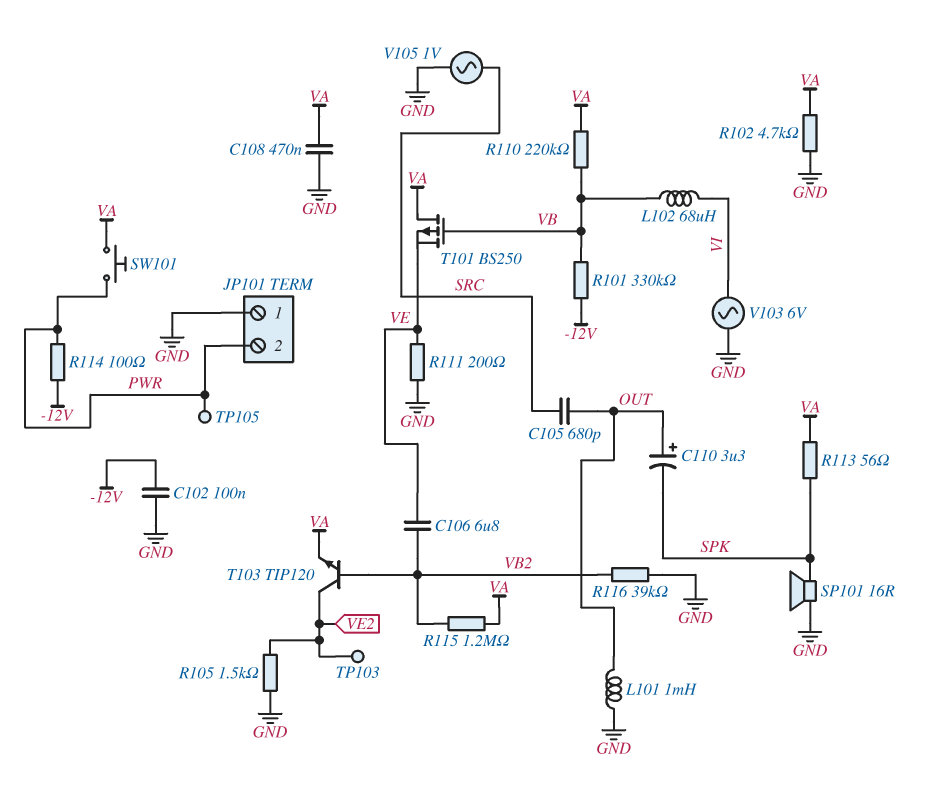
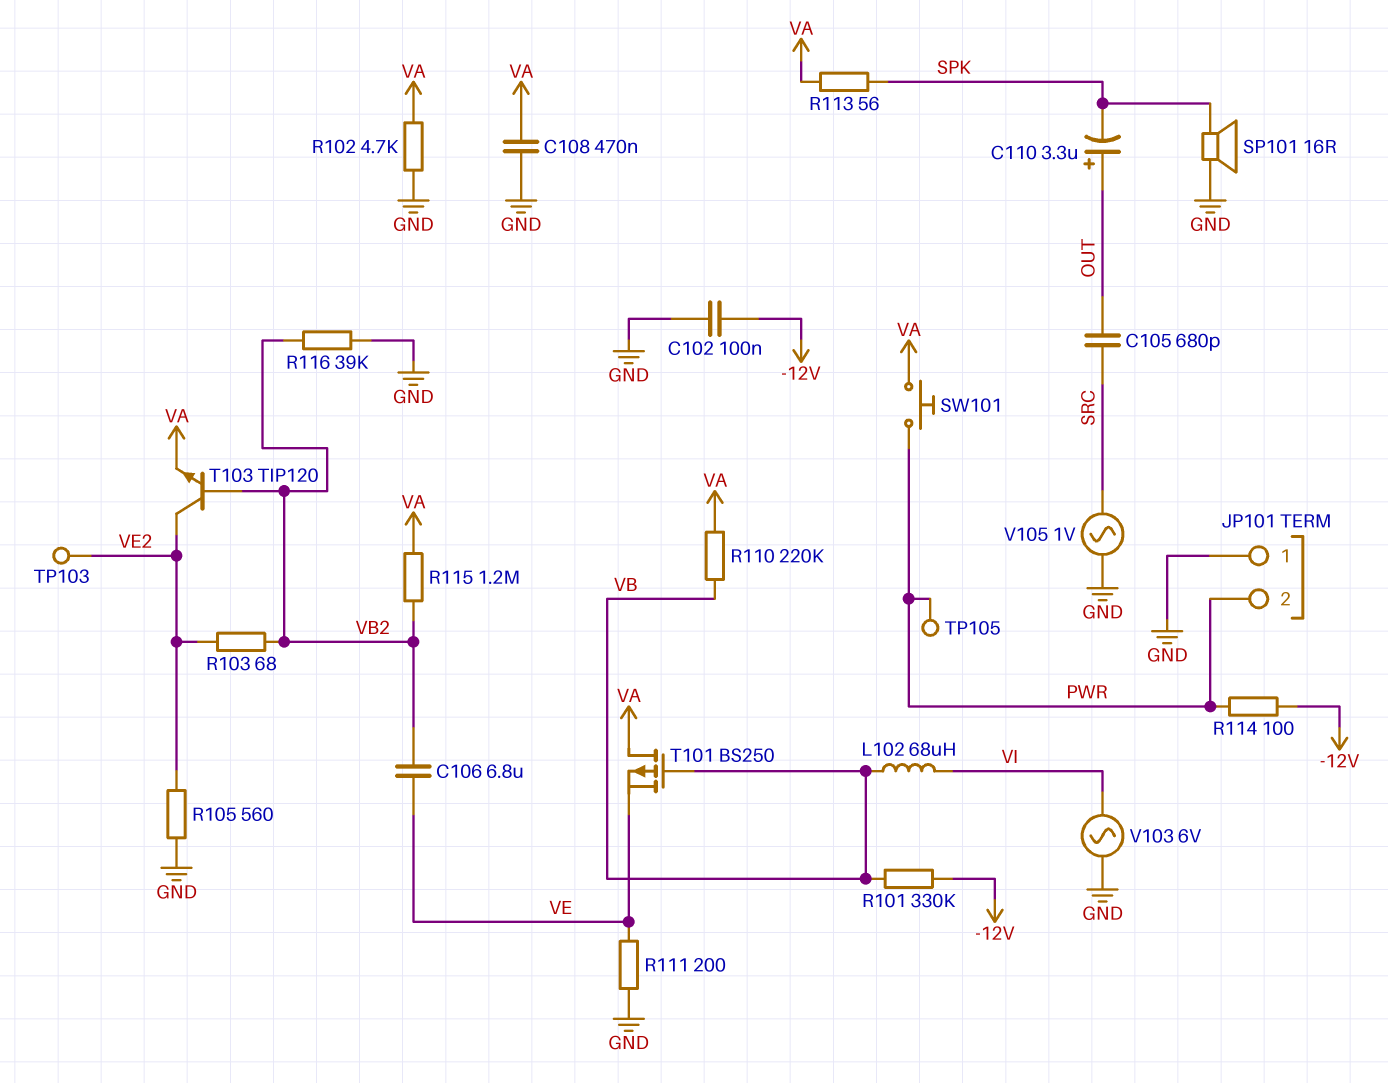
L101: 1mH (GND, OUT) -> none
R103: none -> 68 (VB2, VE2)
R105: 1.5k (GND, VE2) -> 560 (GND, VE2)

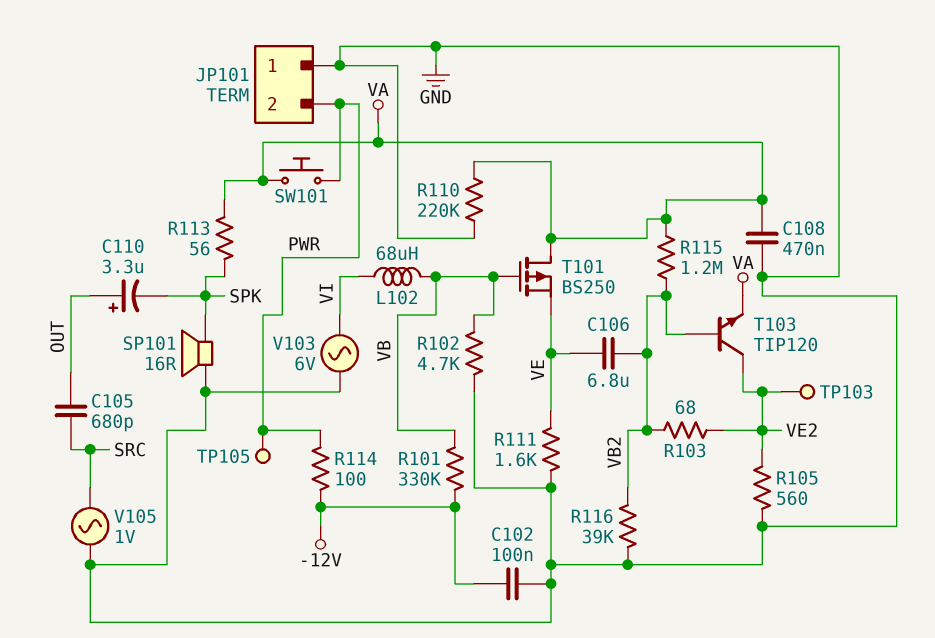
R102: 4.7k (GND, VA) -> 4.7k (GND, VB)
R110: 220k (VA, VB) -> 220k (GND, VA)
R111: 200 (GND, VE) -> 1.6k (GND, VE)

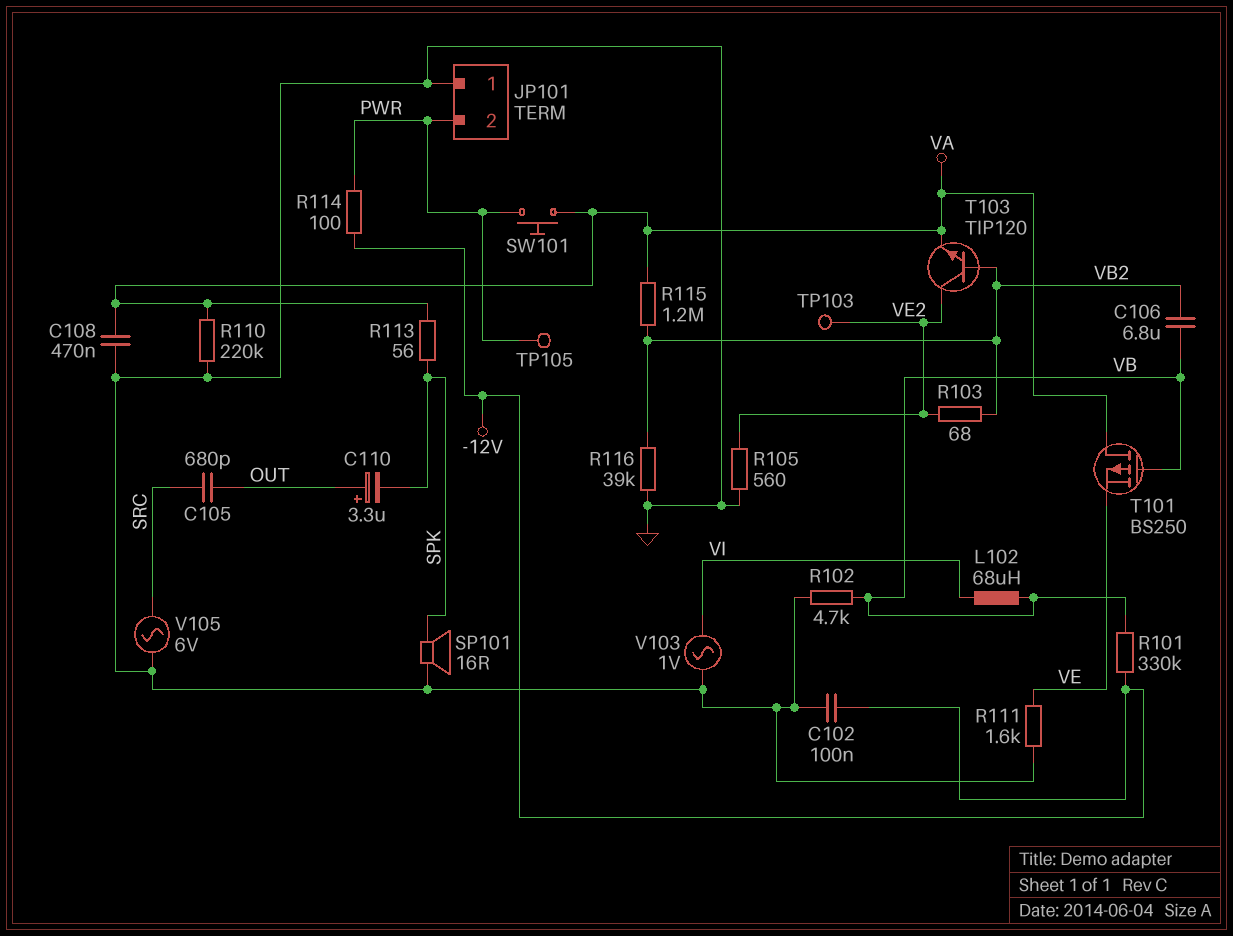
C106: 6.8uF (VB2, VE) -> 6.8uF (VB, VB2)
V103: AC 6V (GND, VI) -> AC 1V (GND, VI)
V105: AC 1V (GND, SRC) -> AC 6V (GND, SRC)

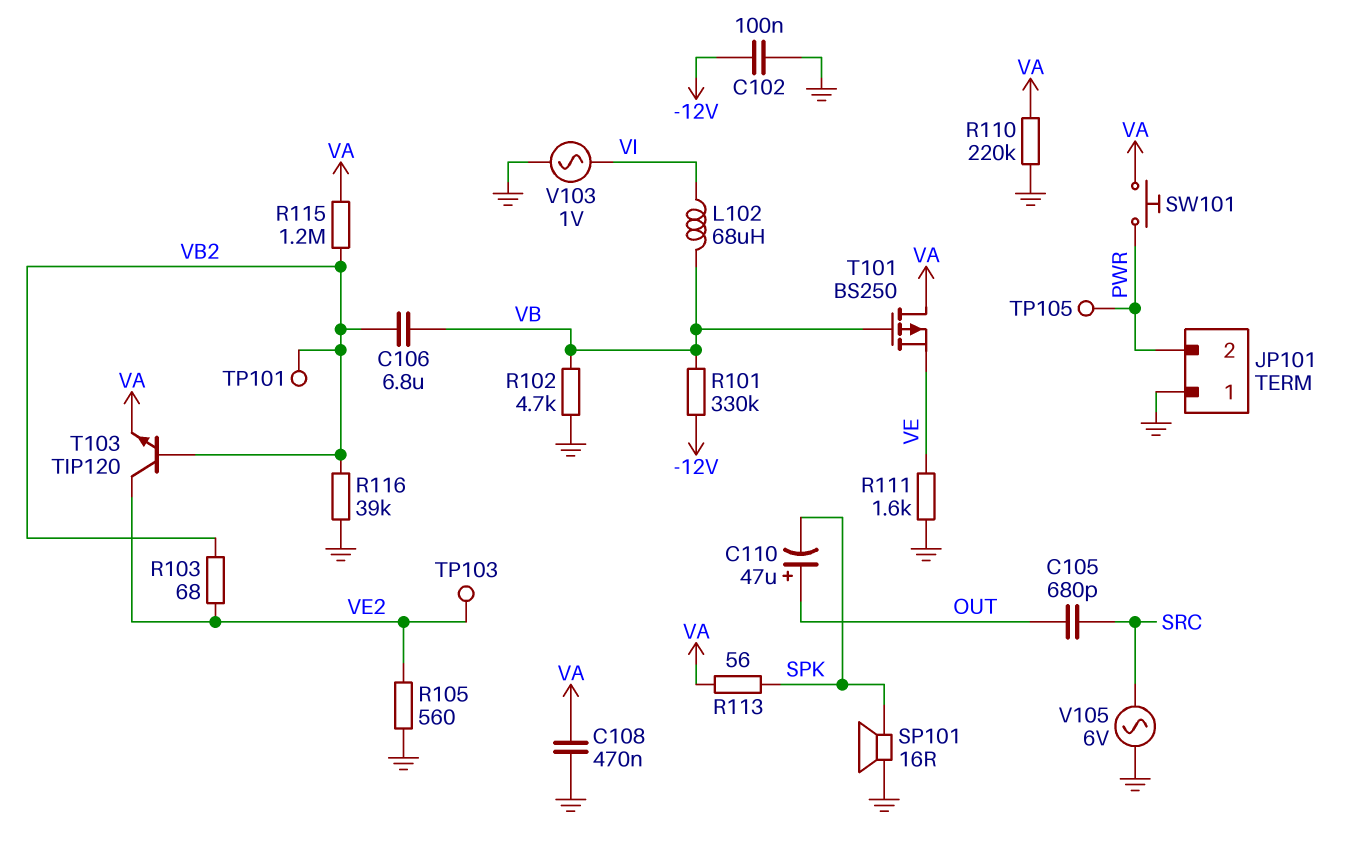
C110: 3.3uF (plus OUT, minus SPK) -> 47uF (plus OUT, minus SPK)
R114: 100 (-12V, PWR) -> none
TP101: none -> test point (VB2)

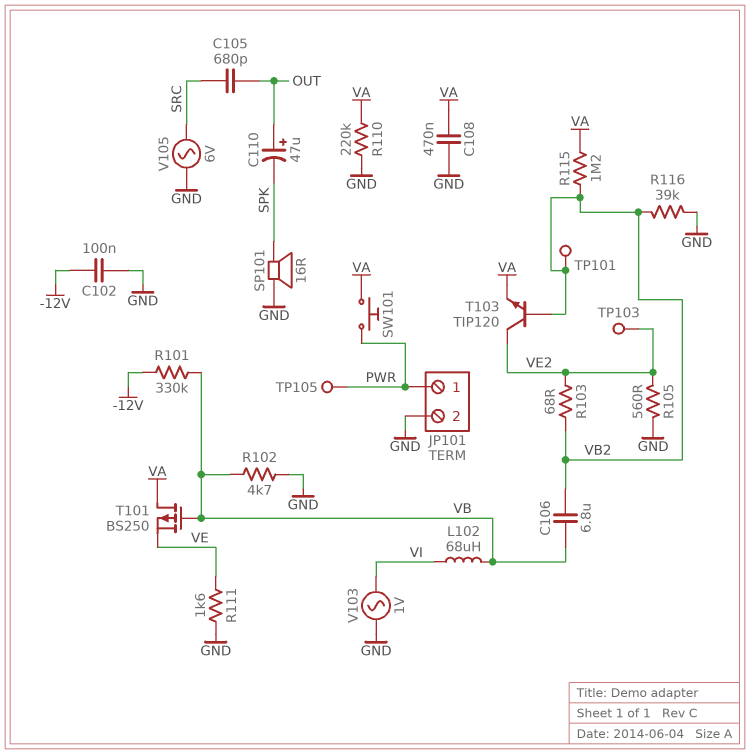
JP101 pin 1: GND -> PWR
JP101 pin 2: PWR -> GND
R113: 56 (SPK, VA) -> none

